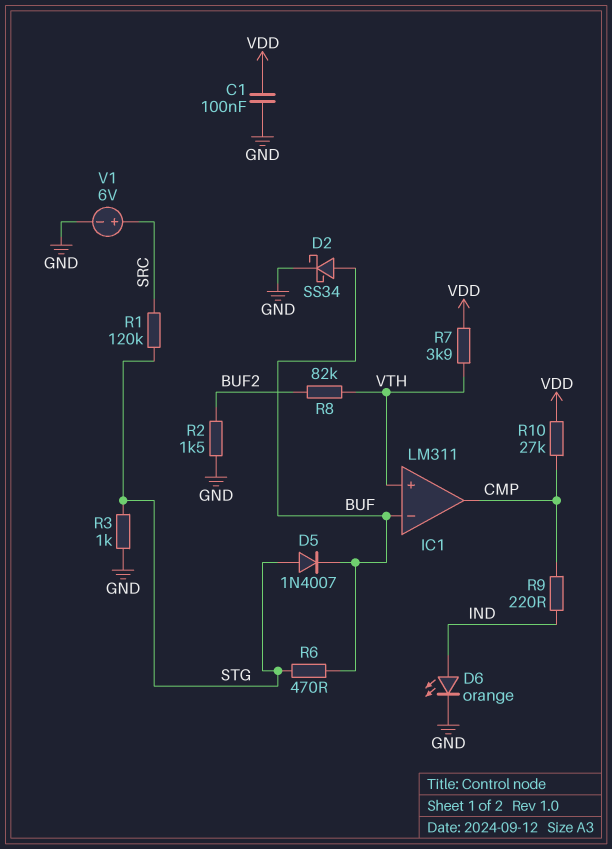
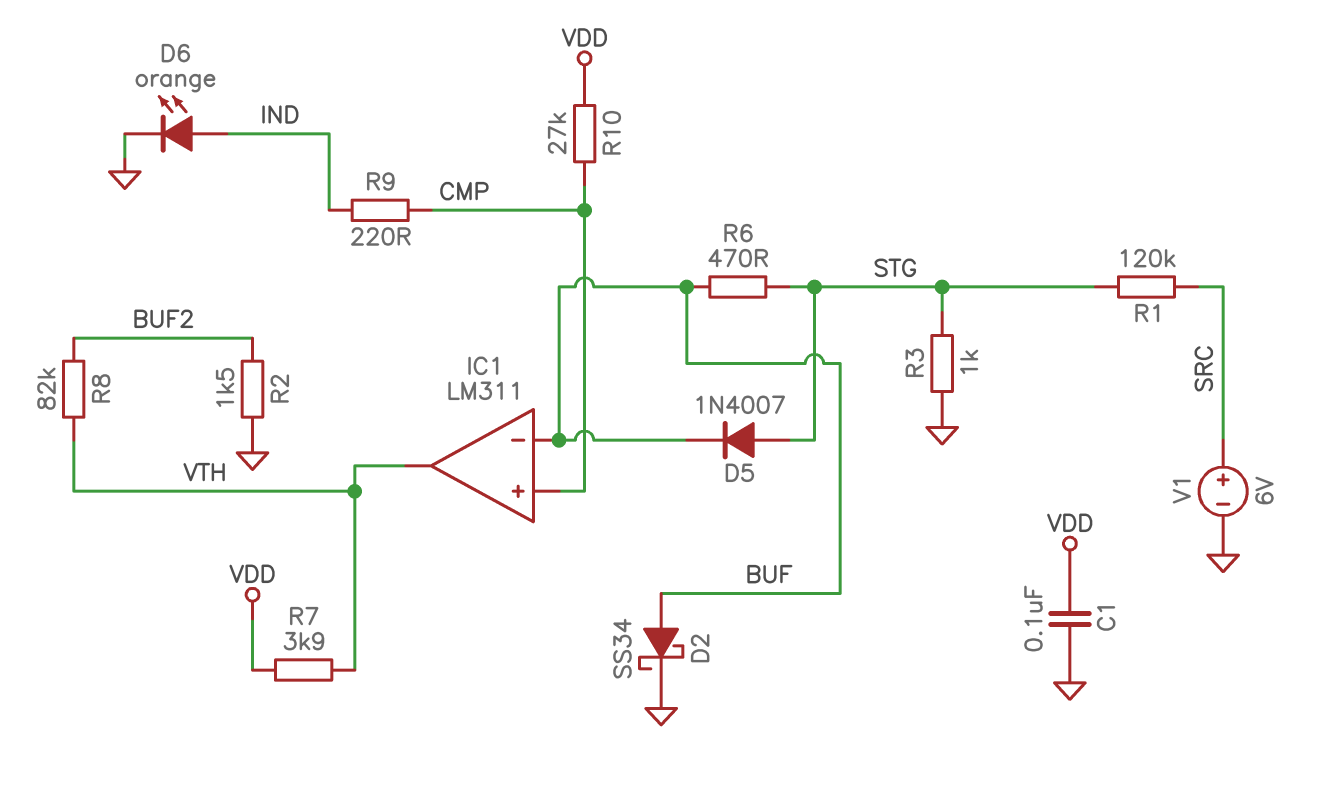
IC1 pin in+: VTH -> CMP
IC1 pin out: CMP -> VTH

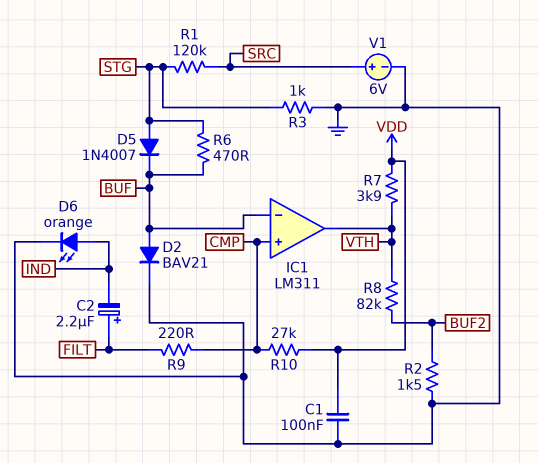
C2: none -> 2.2uF (plus FILT, minus IND)
D2: schottky SS34 (A BUF, K GND) -> diode BAV21 (A BUF, K GND)
R9: 220 (CMP, IND) -> 220 (CMP, FILT)

